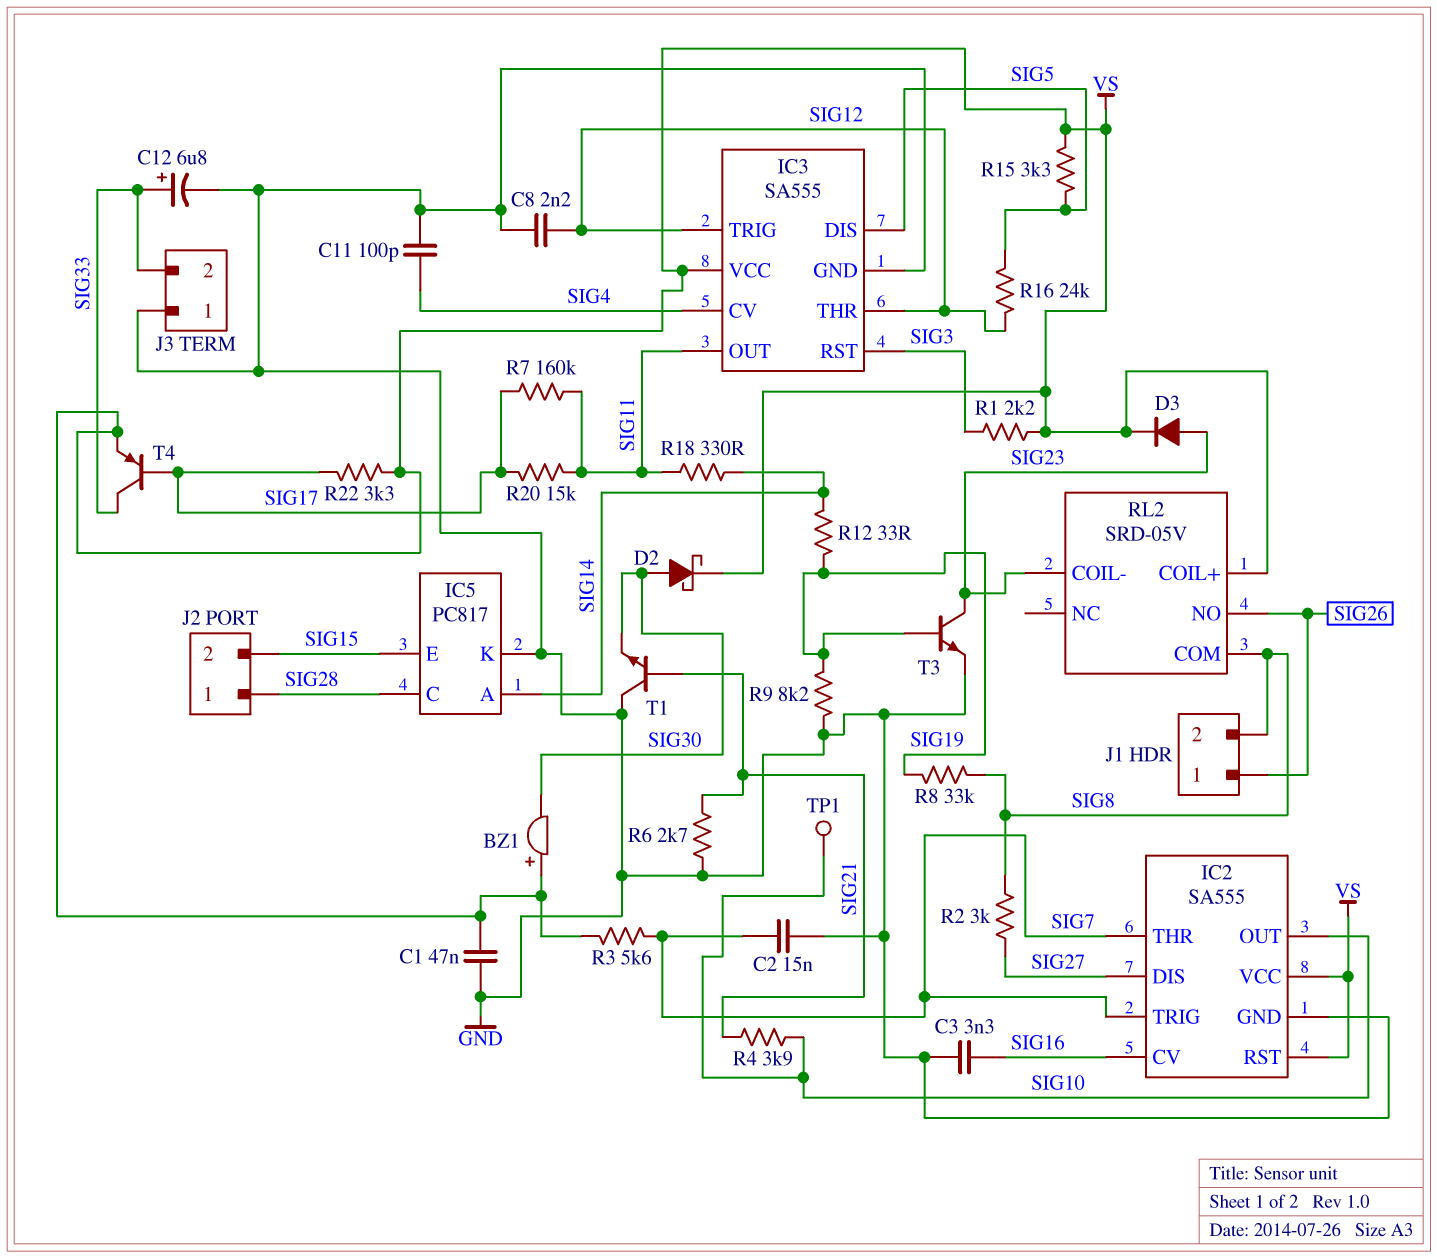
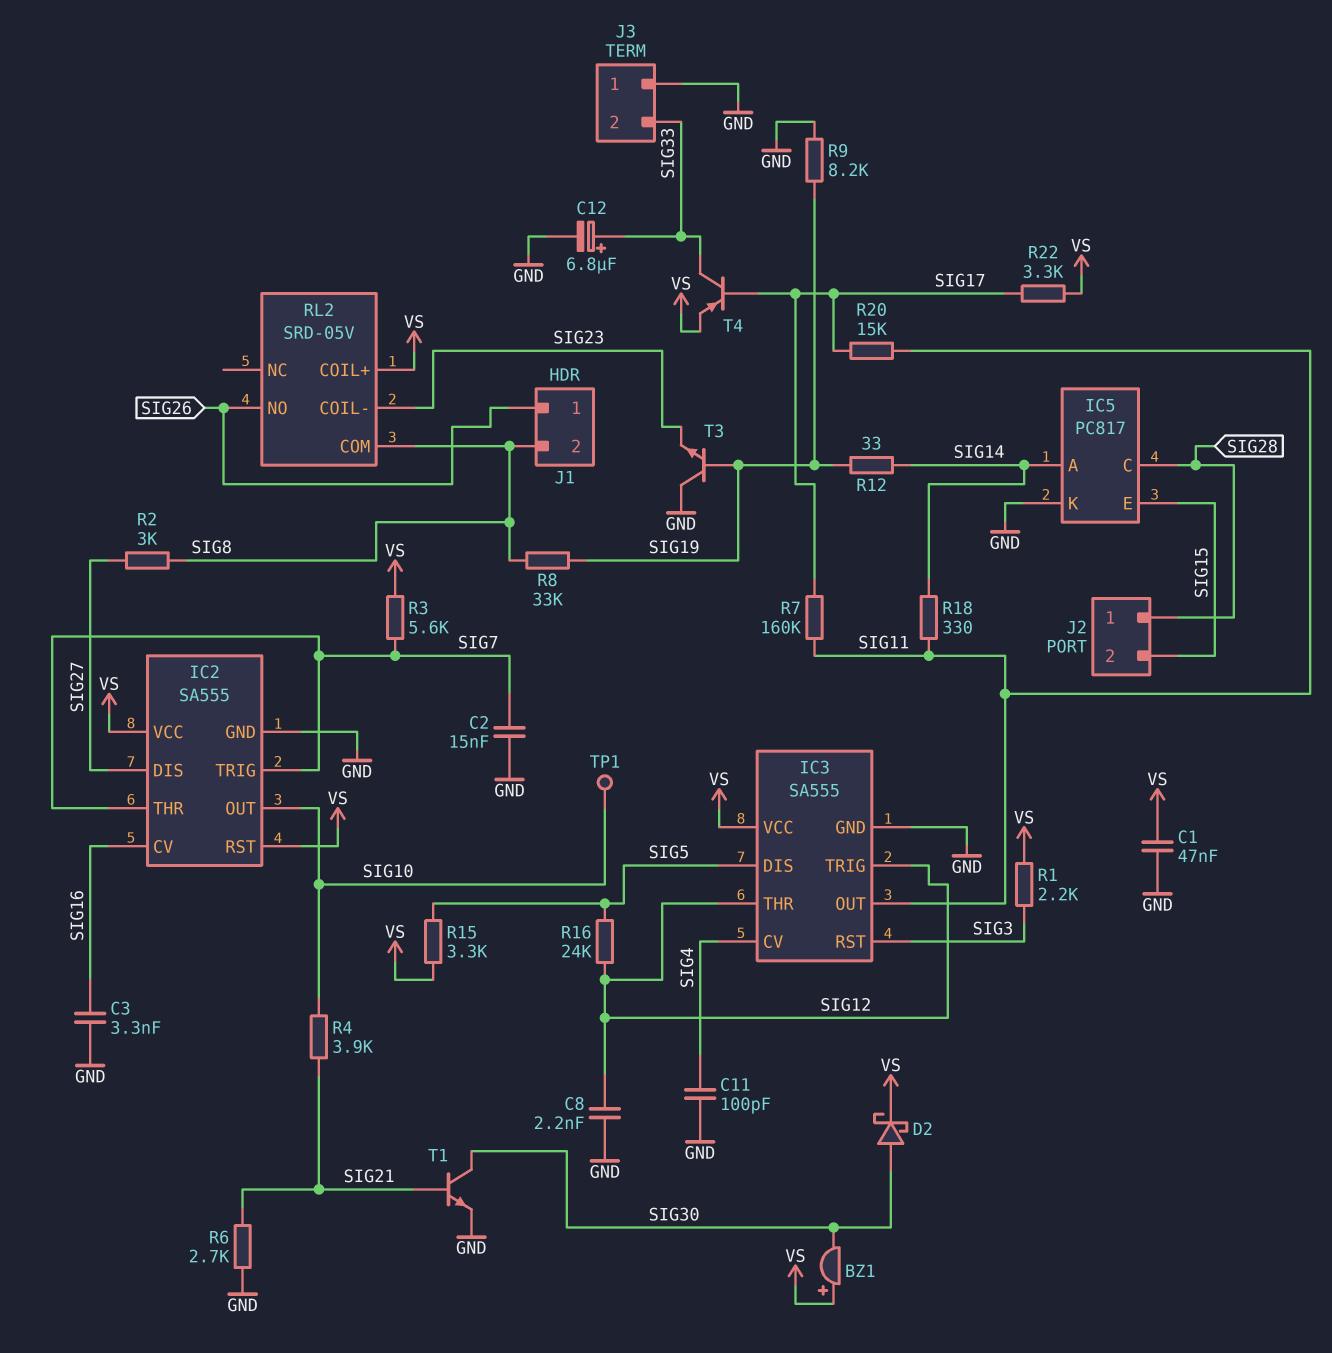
D3: diode (A SIG23, K VS) -> none
T1: NPN (B SIG21, C GND, E SIG30) -> NPN (B SIG21, C SIG30, E GND)
T3: NPN (B SIG19, C SIG23, E GND) -> NPN (B SIG19, C GND, E SIG23)

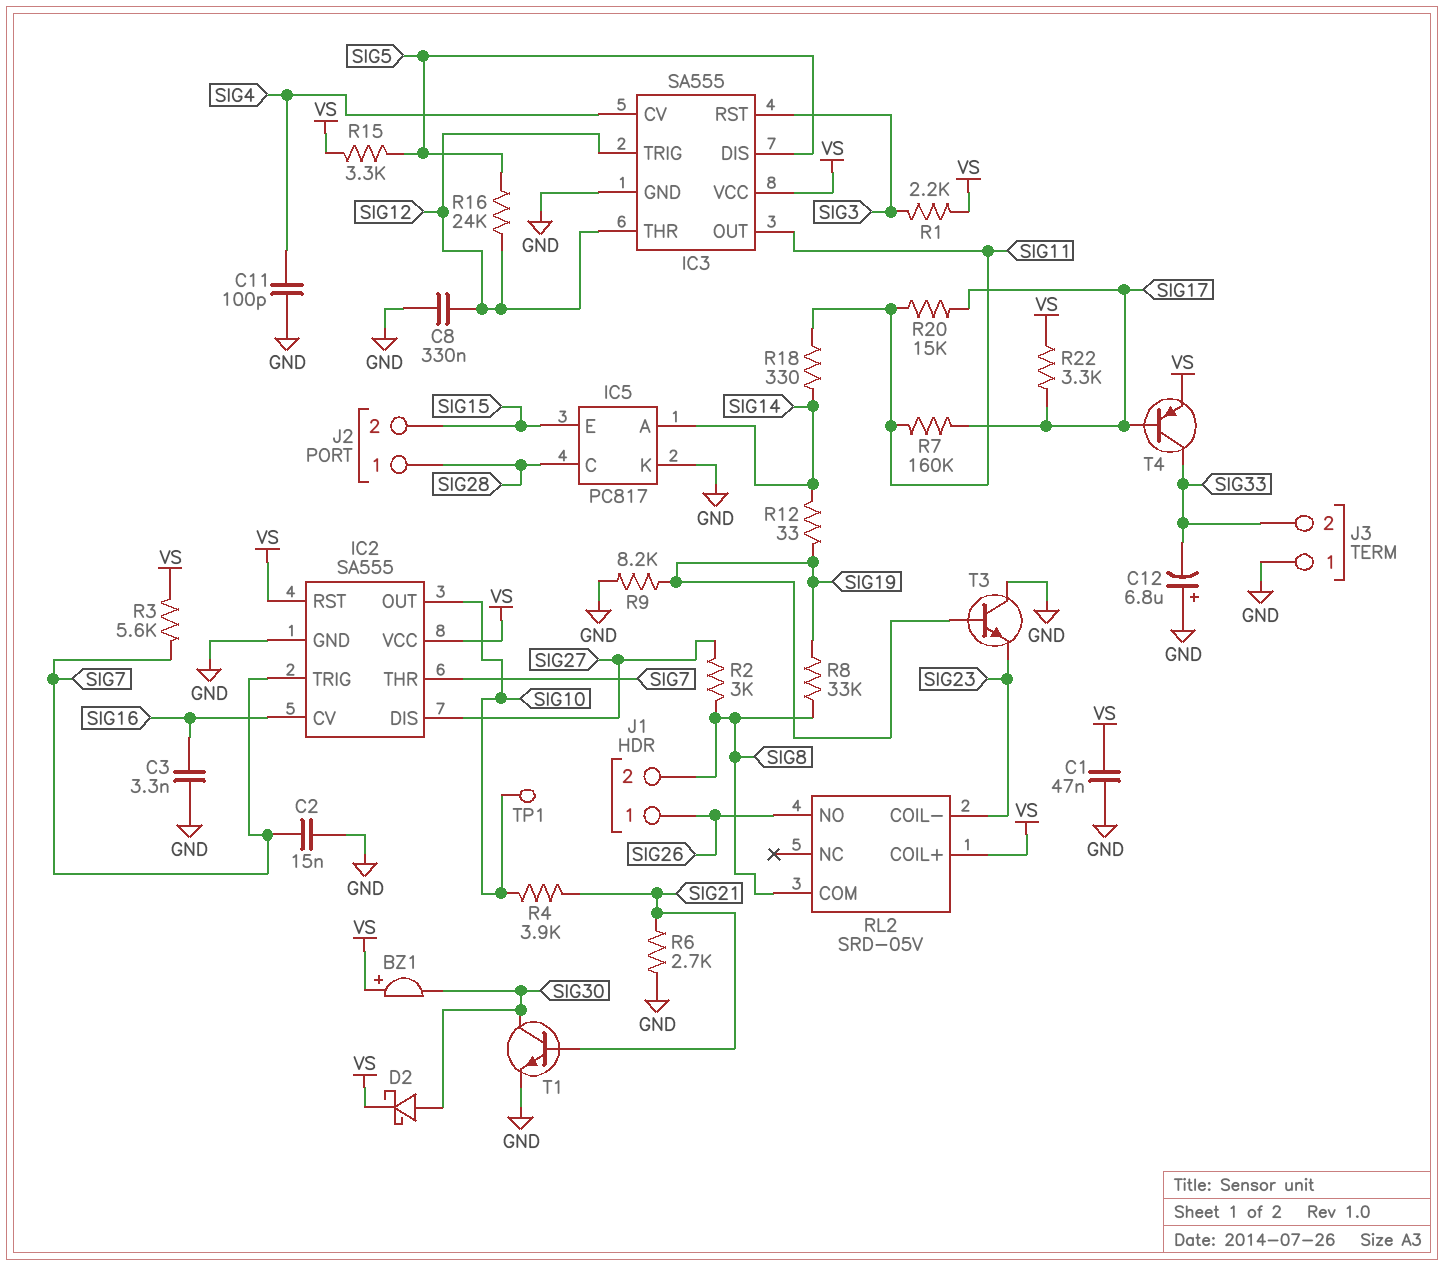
C8: 2.2nF (GND, SIG12) -> 330nF (GND, SIG12)
C12: 6.8uF (plus SIG33, minus GND) -> 6.8uF (plus GND, minus SIG33)

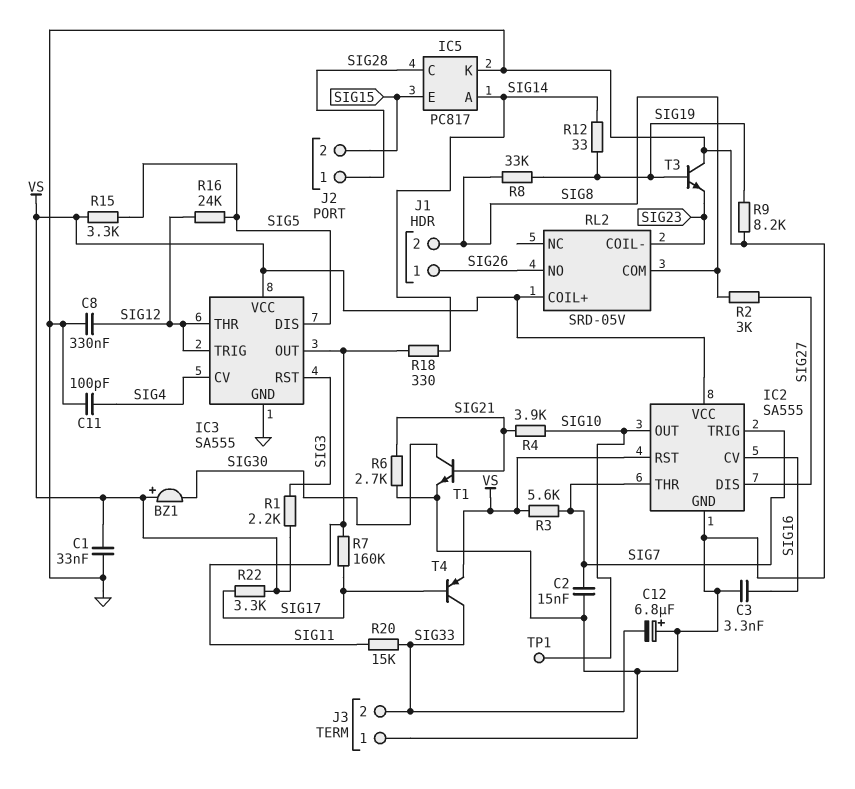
C1: 47nF (GND, VS) -> 33nF (GND, VS)
D2: schottky (A SIG30, K VS) -> none
R20: 15k (SIG11, SIG17) -> 15k (SIG11, SIG33)

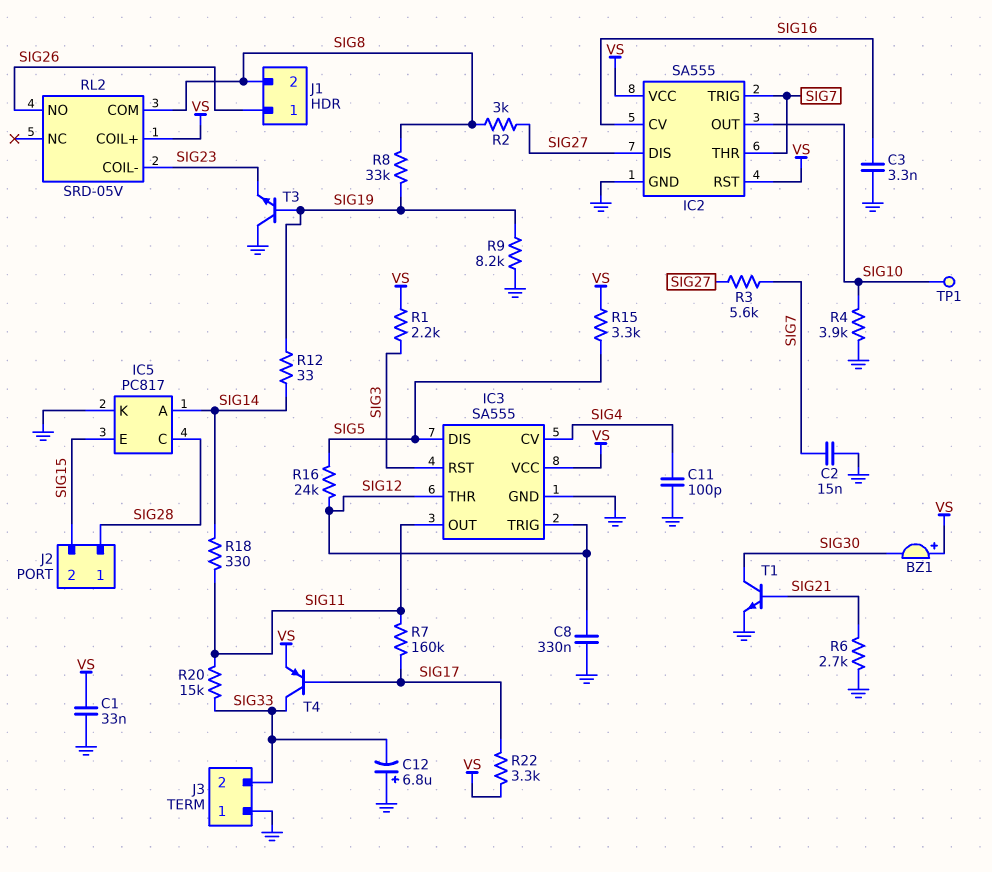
R3: 5.6k (SIG7, VS) -> 5.6k (SIG7, SIG27)
R4: 3.9k (SIG10, SIG21) -> 3.9k (GND, SIG10)

